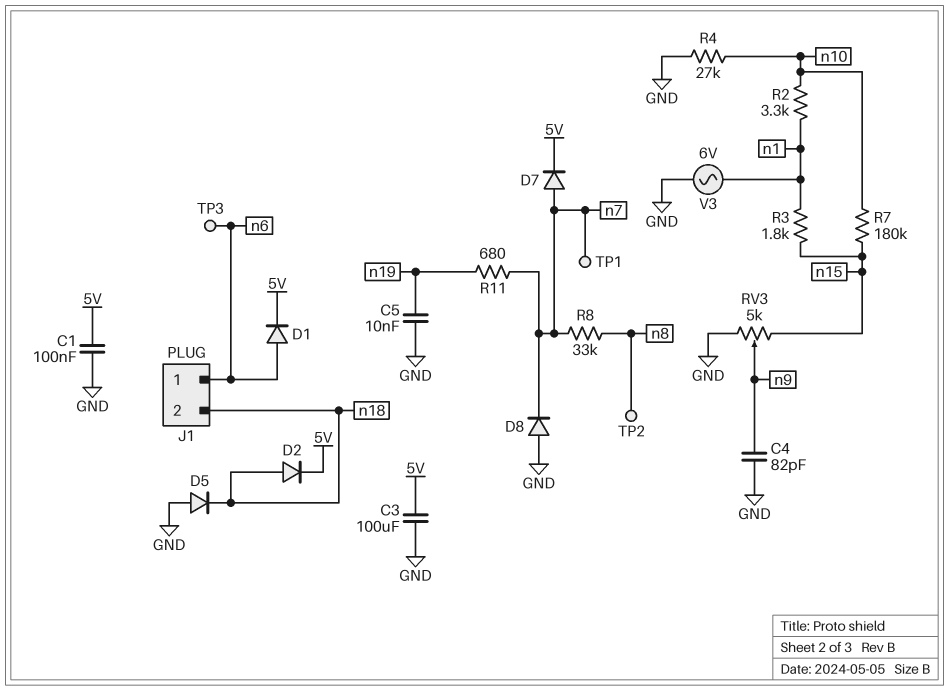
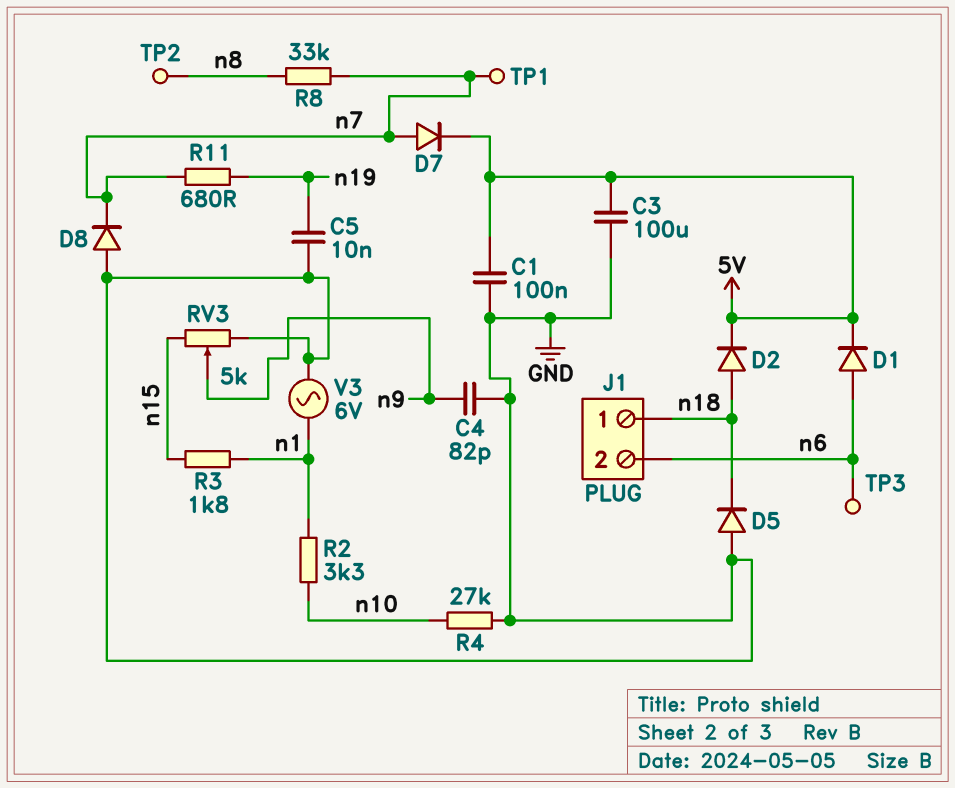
J1 pin 1: n6 -> n18
J1 pin 2: n18 -> n6
R7: 180k (n10, n15) -> none

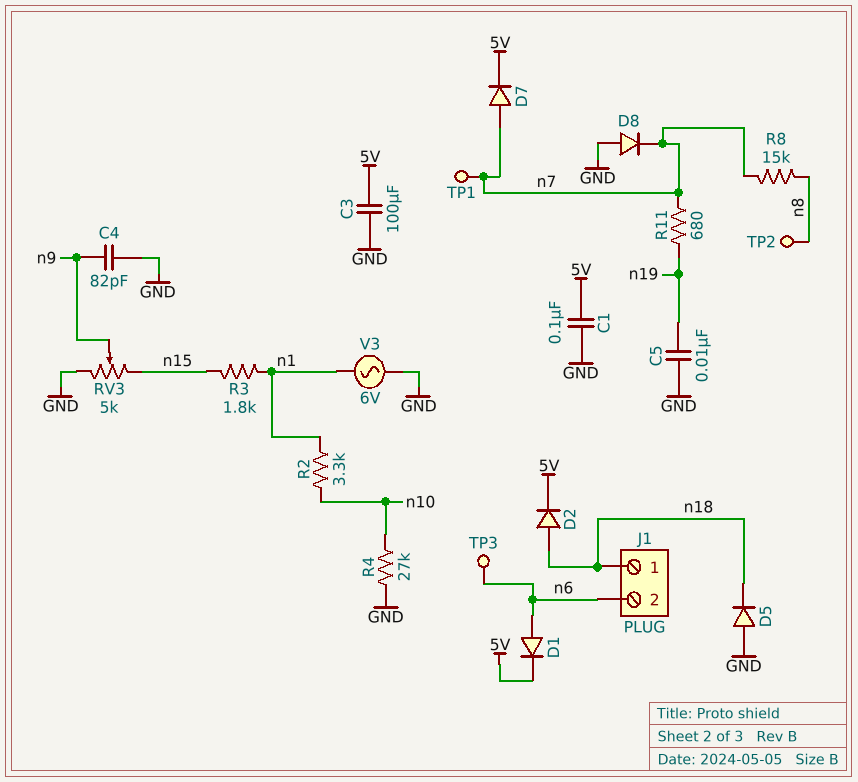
R8: 33k (n7, n8) -> 15k (n7, n8)

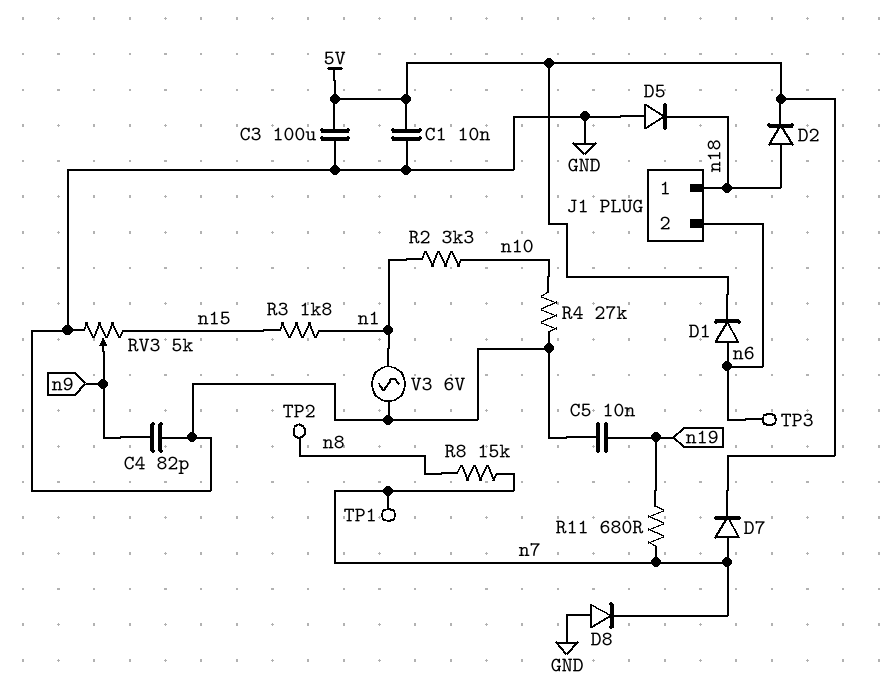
C1: 100nF (5V, GND) -> 10nF (5V, GND)

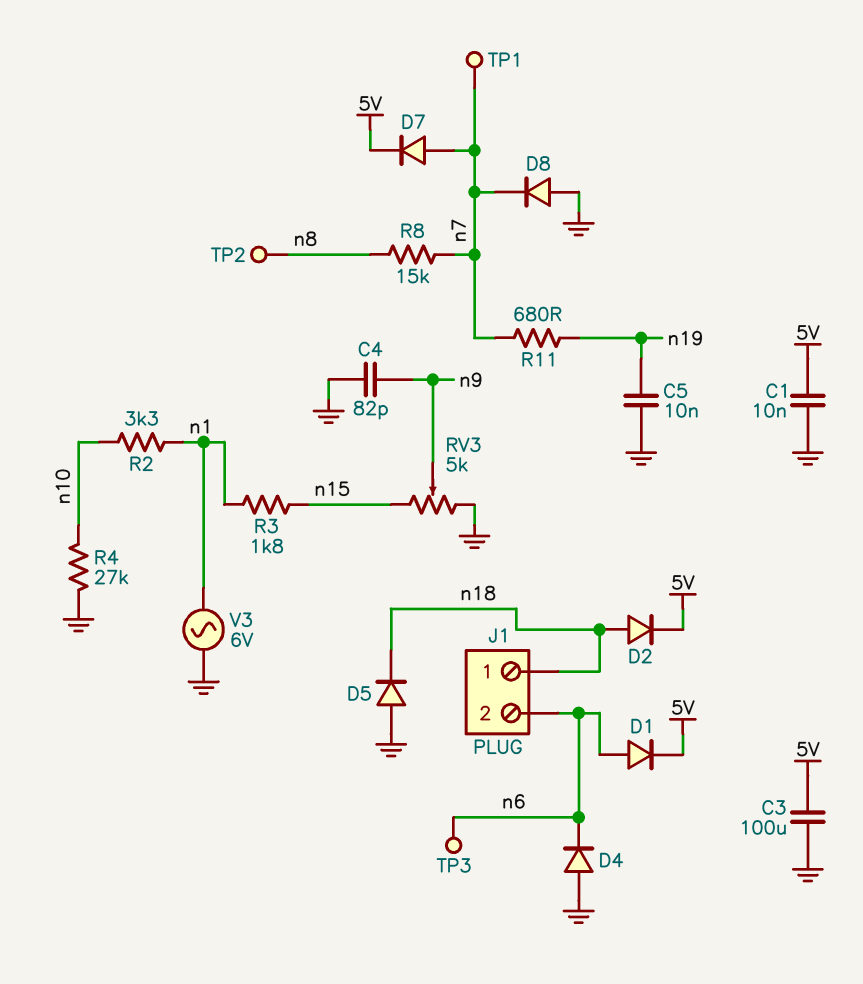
D4: none -> diode (A GND, K n6)

